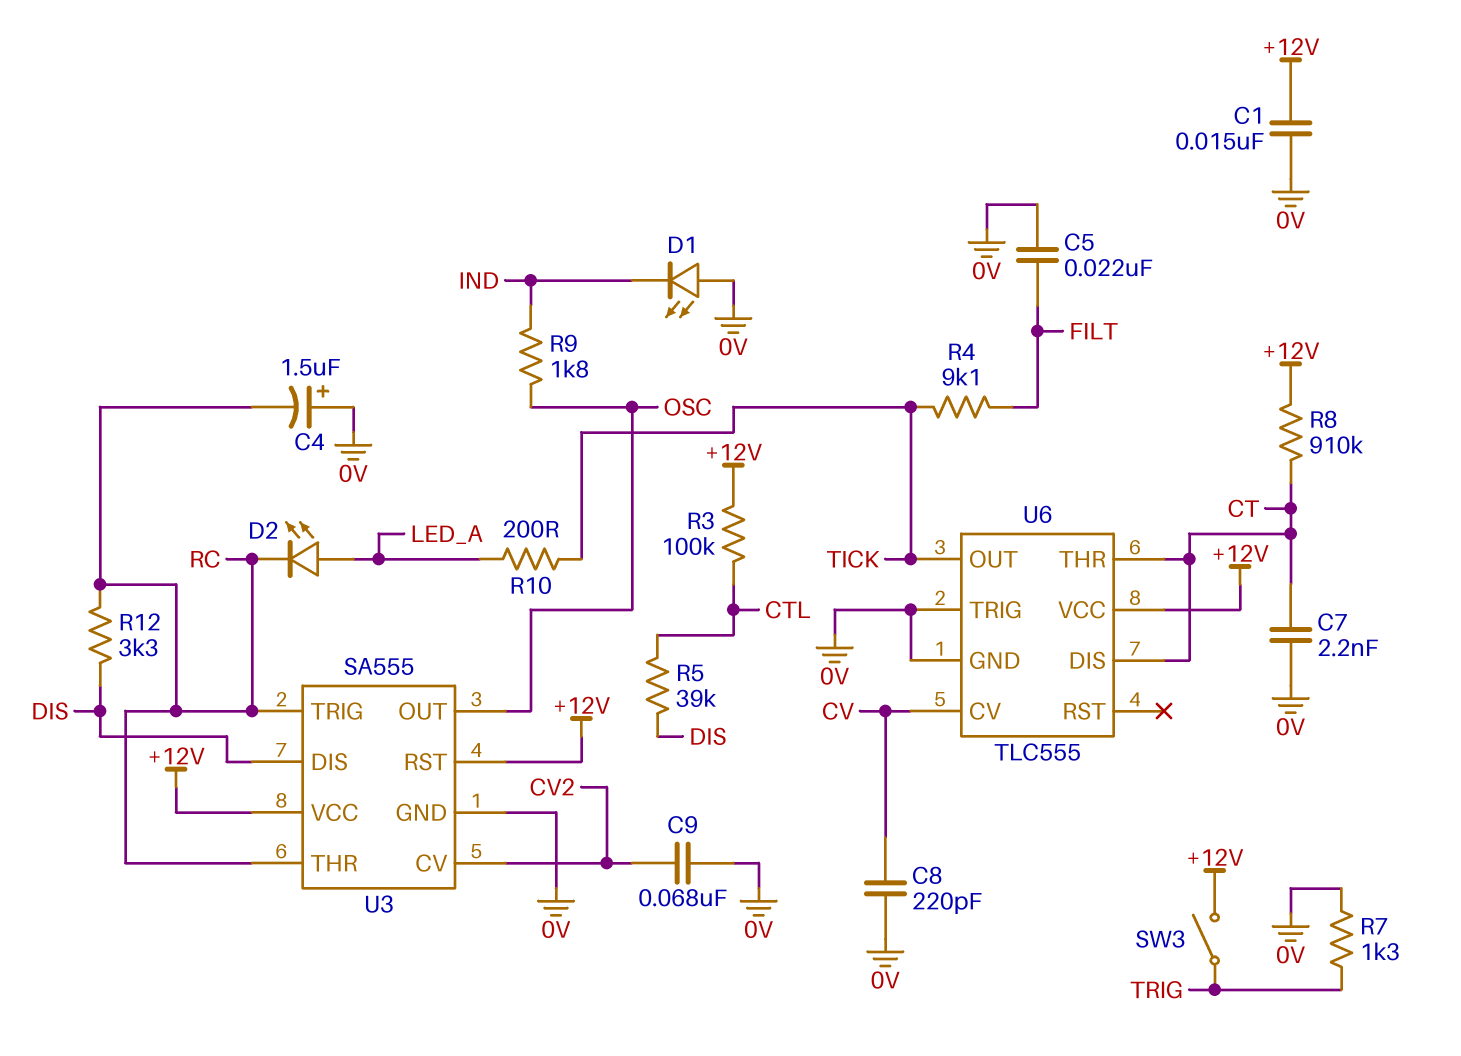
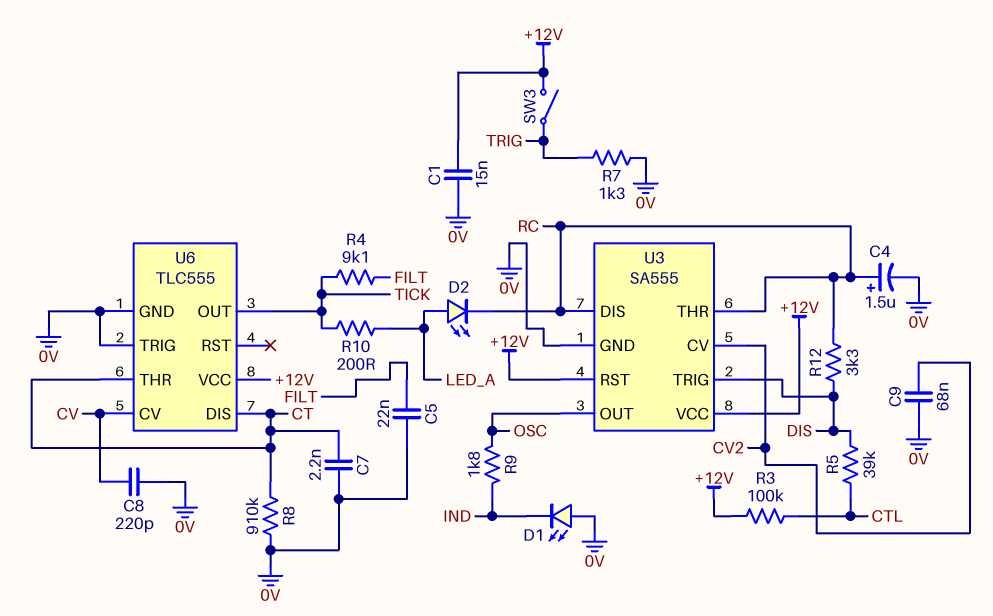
C4: 1.5uF (plus 0V, minus RC) -> 1.5uF (plus RC, minus 0V)
R8: 910k (+12V, CT) -> 910k (0V, CT)
U3 pin DIS: DIS -> RC
U3 pin TRIG: RC -> DIS

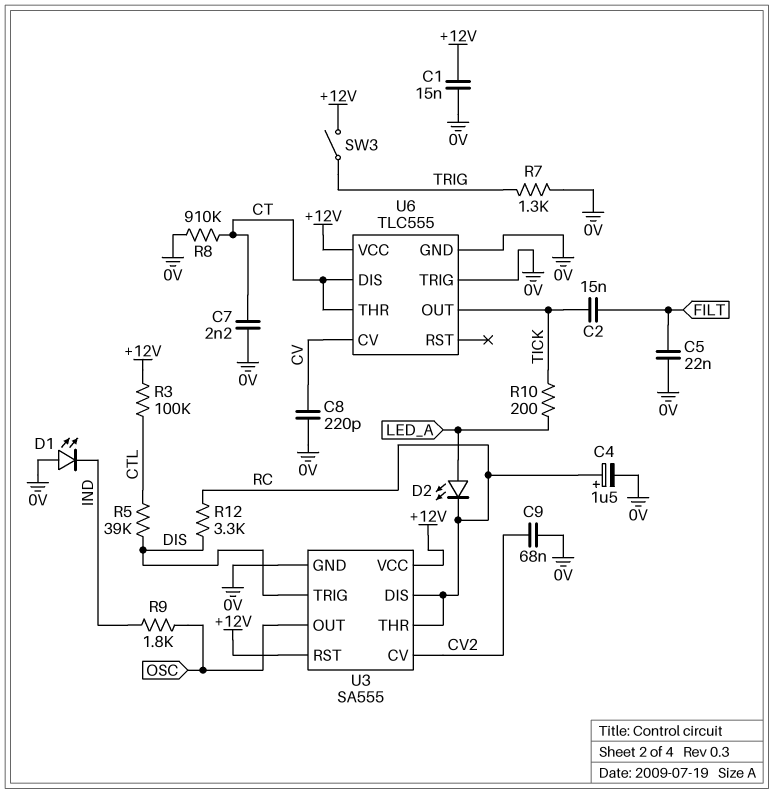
C2: none -> 15nF (FILT, TICK)
R4: 9.1k (FILT, TICK) -> none

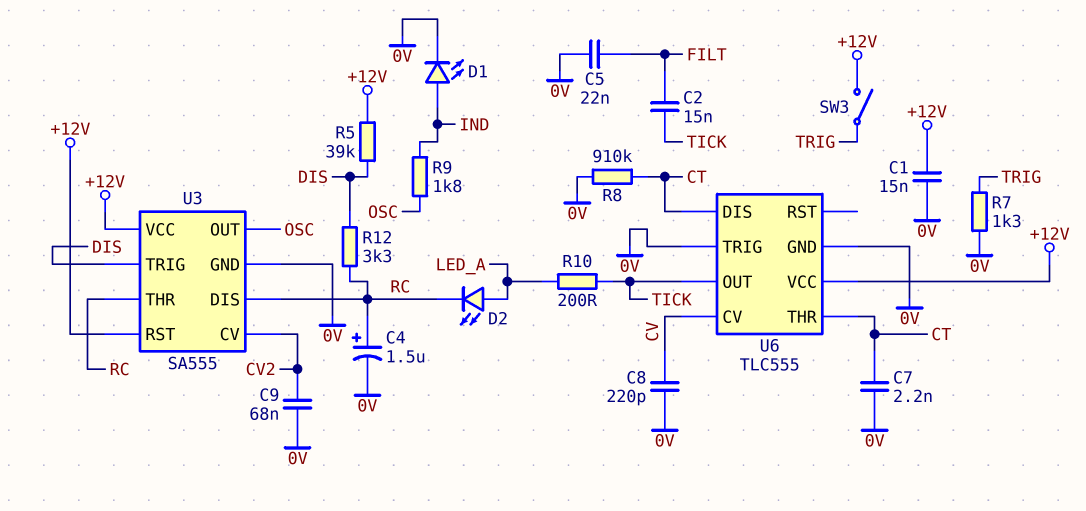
D1: LED (A 0V, K IND) -> LED (A IND, K 0V)
R3: 100k (+12V, CTL) -> none
R5: 39k (CTL, DIS) -> 39k (+12V, DIS)

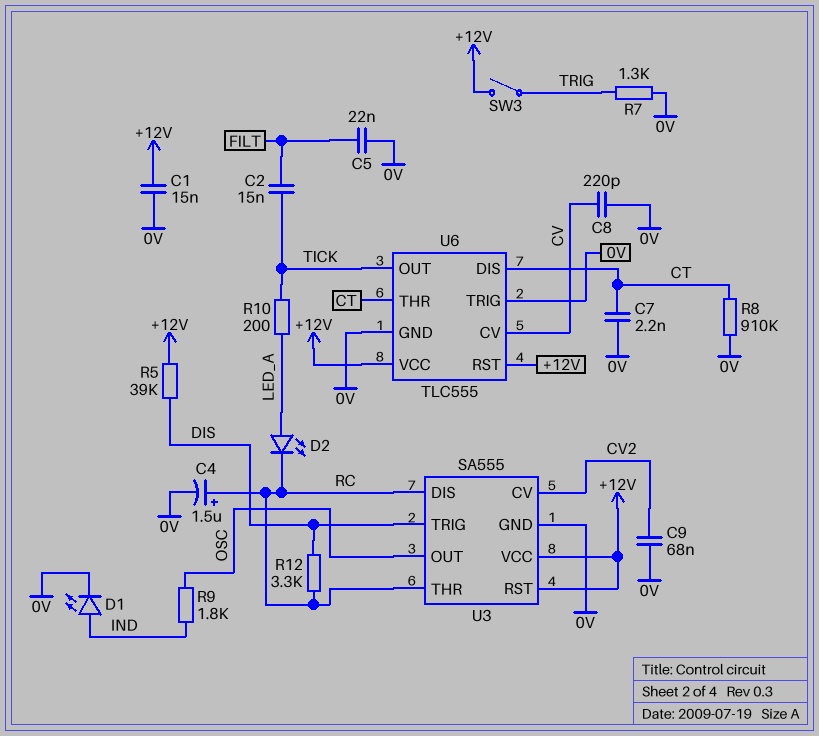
U6 pin RST: none -> +12V

